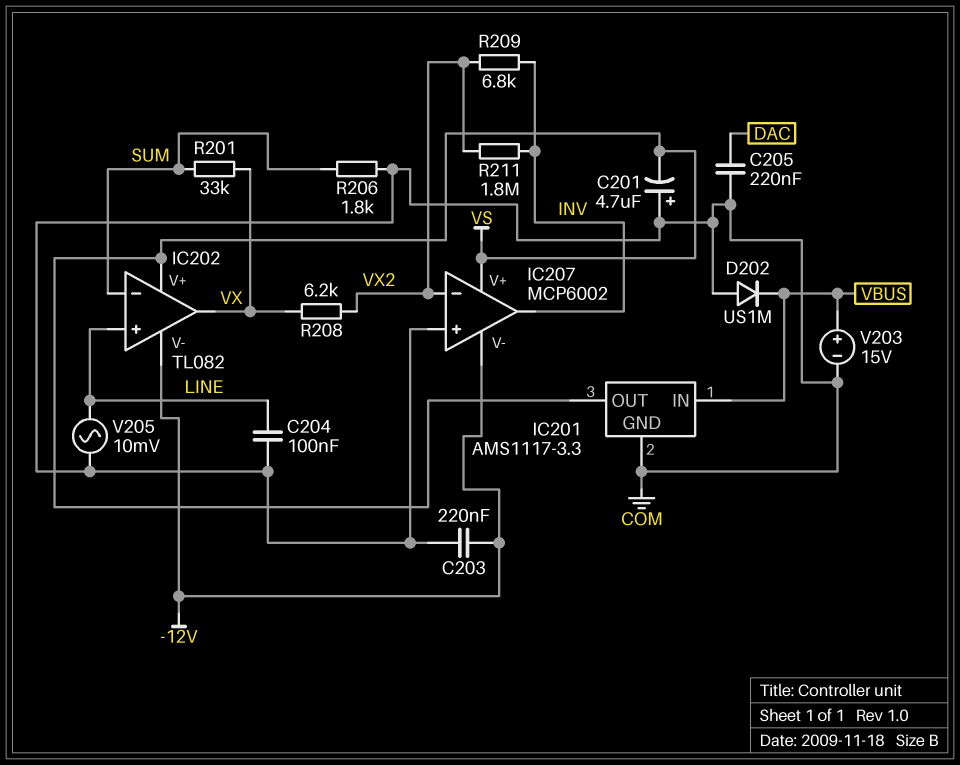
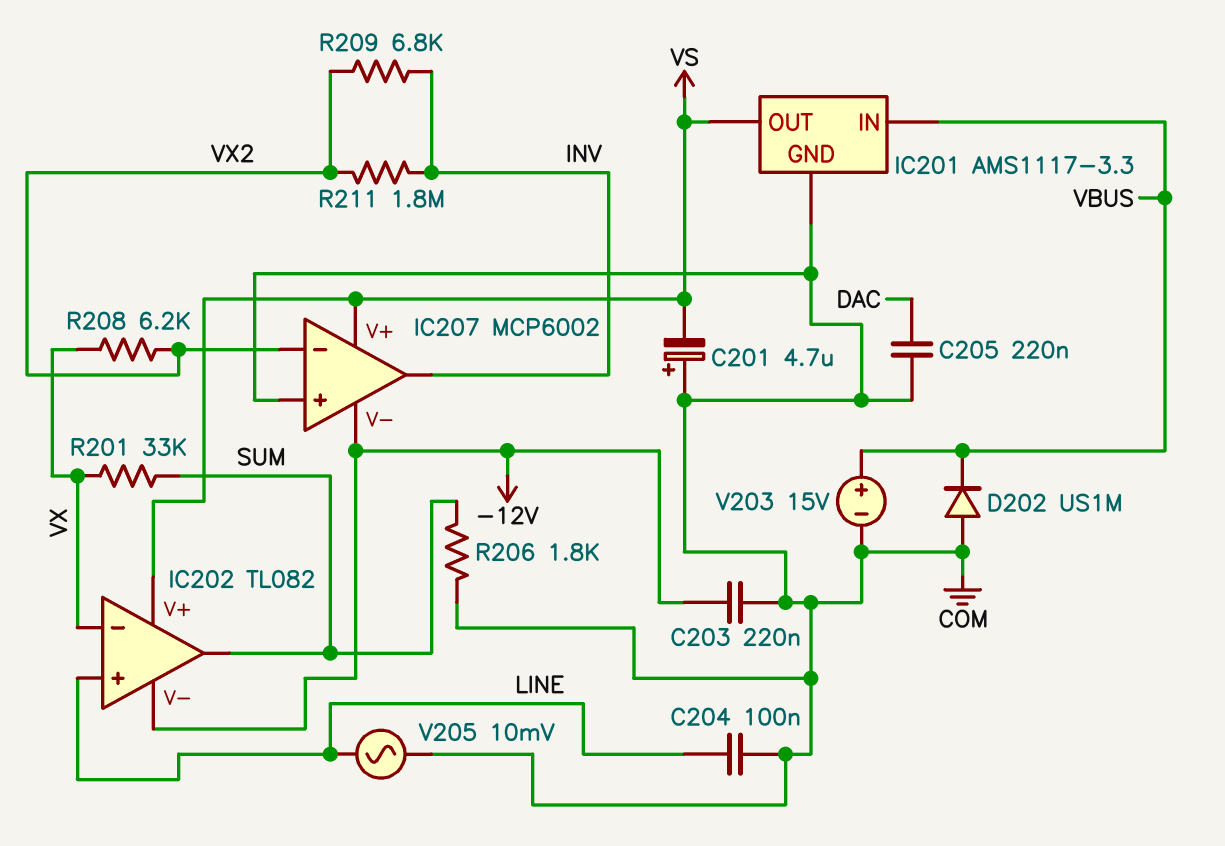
IC202 pin in-: SUM -> VX
IC202 pin out: VX -> SUM

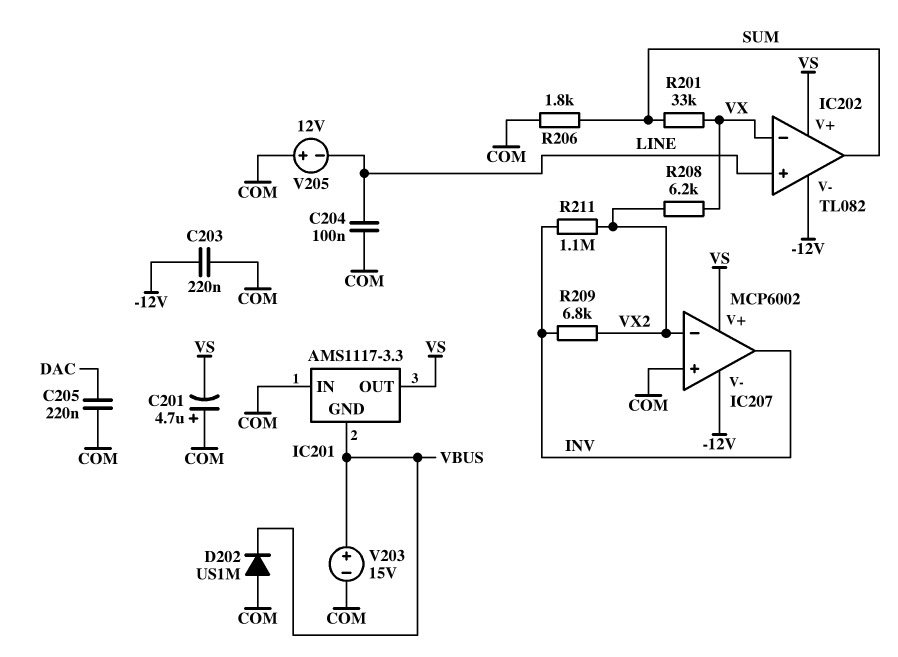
IC201 pin GND: COM -> VBUS
IC201 pin IN: VBUS -> COM
R211: 1.8M (INV, VX2) -> 1.1M (INV, VX2)
V205: AC 10mV (COM, LINE) -> 12V (plus COM, minus LINE)

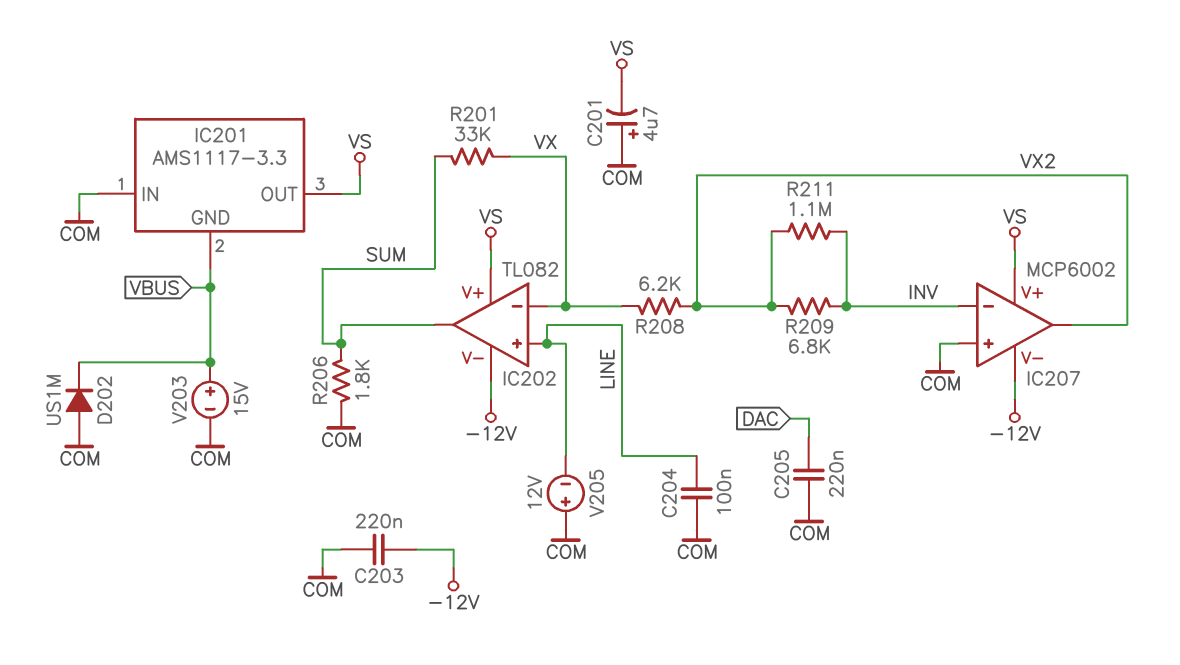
IC207 pin in-: VX2 -> INV
IC207 pin out: INV -> VX2

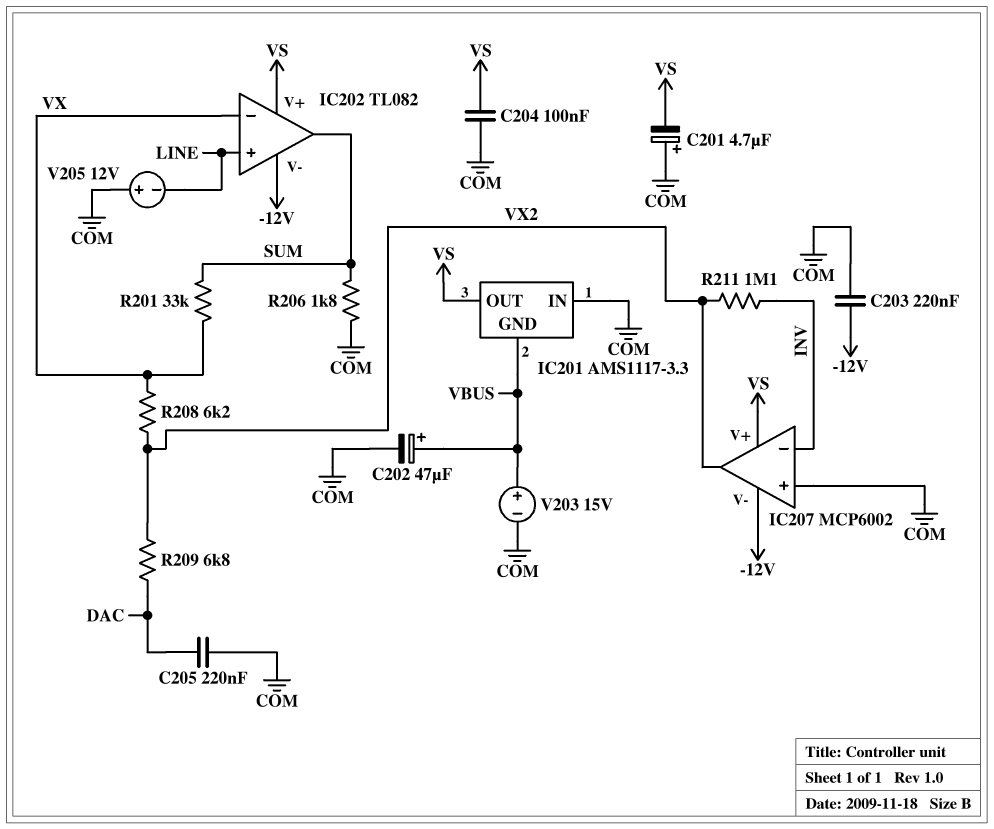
C202: none -> 47uF (plus VBUS, minus COM)
C204: 100nF (COM, LINE) -> 100nF (COM, VS)
D202: diode US1M (A COM, K VBUS) -> none
R209: 6.8k (INV, VX2) -> 6.8k (DAC, VX2)

